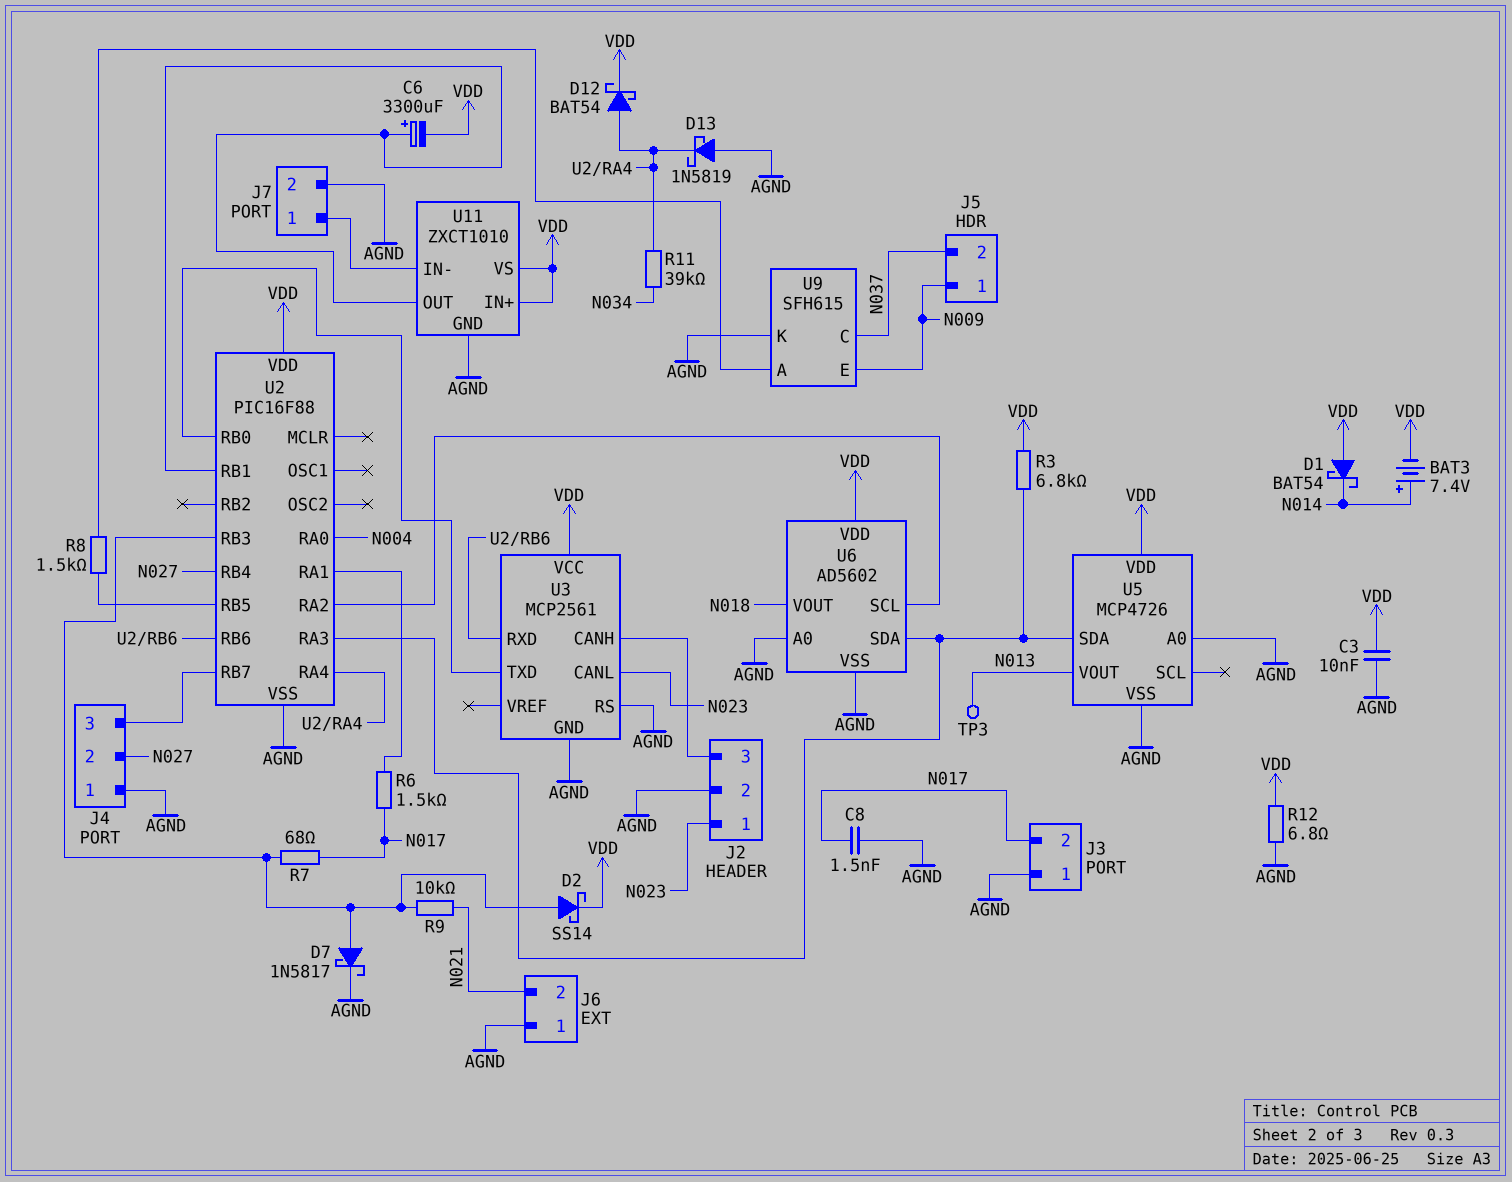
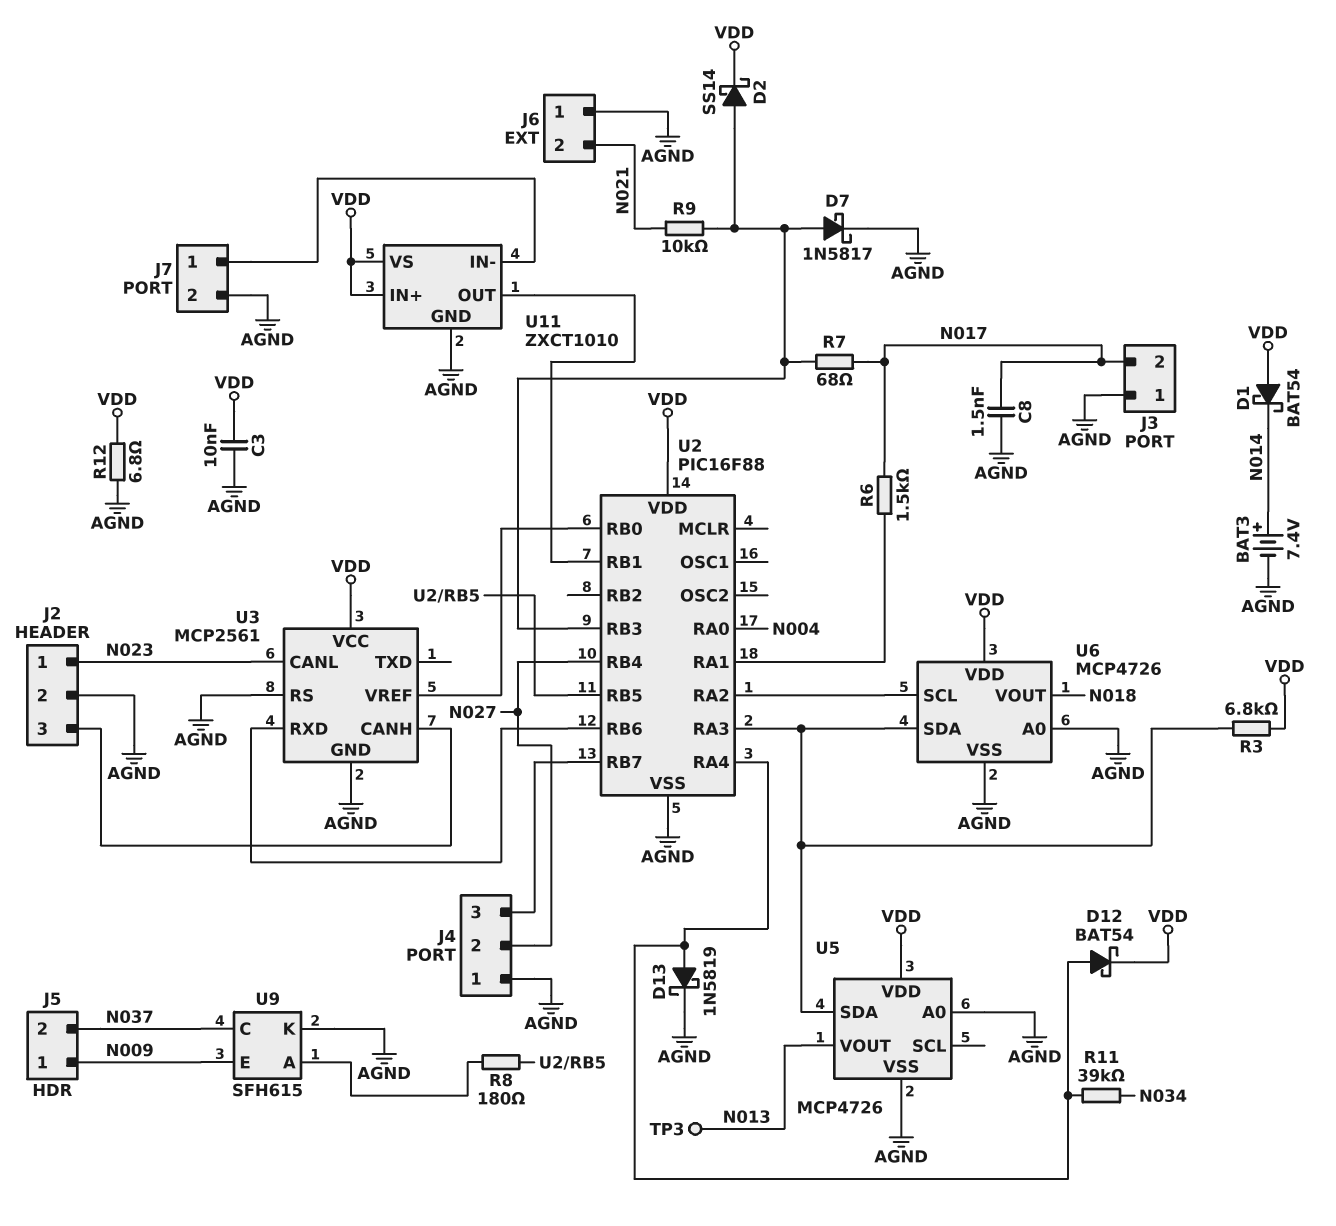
BAT3: 7.4V (plus N014, minus VDD) -> 7.4V (plus N014, minus AGND)
C6: 3300uF (plus U2/RB1, minus VDD) -> none
D13: schottky 1N5819 (A AGND, K U2/RA4) -> schottky 1N5819 (A U2/RA4, K AGND)
R8: 1.5k (U2/RB5, U9/A) -> 180 (U2/RB5, U9/A)
U3 pin TXD: U2/RB0 -> none
U3 pin VREF: none -> U2/RB0
U6: AD5602 -> MCP4726

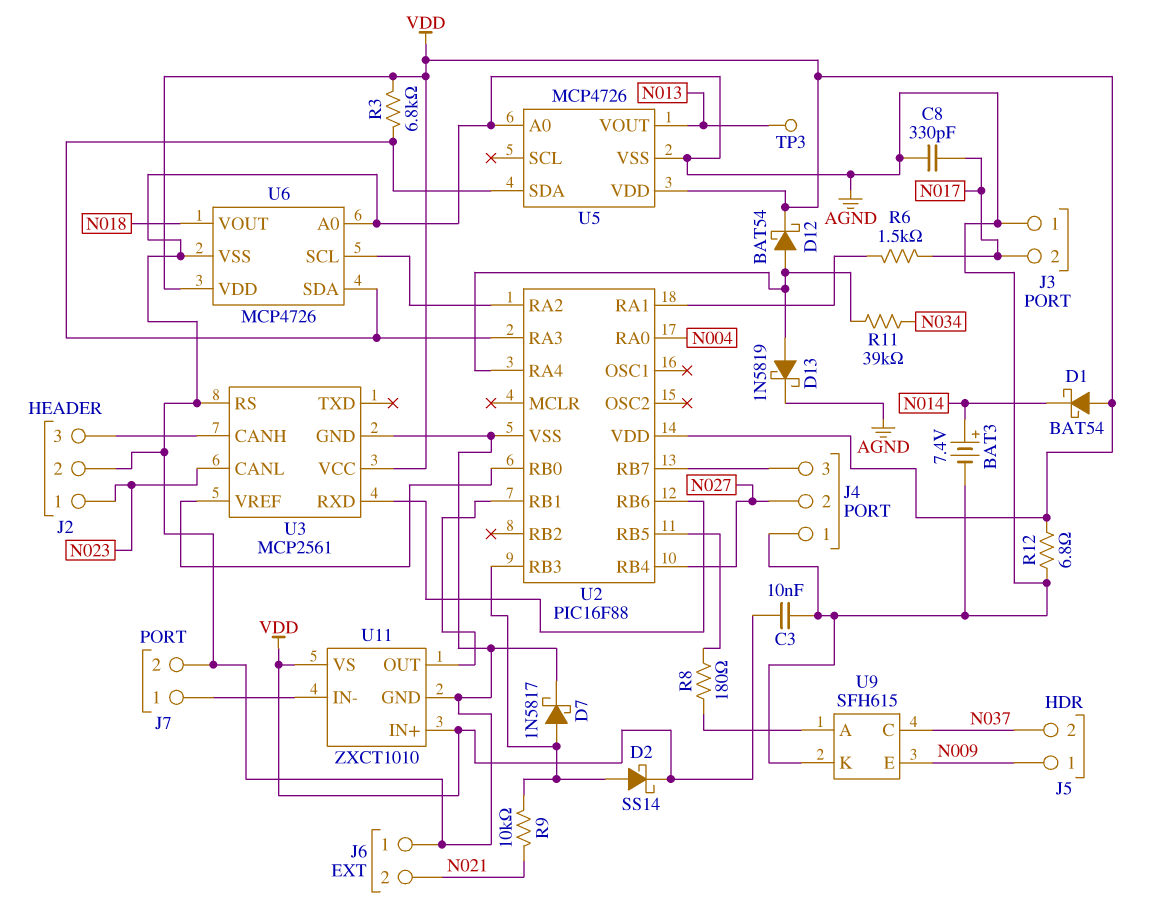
C8: 1.5nF (AGND, N017) -> 330pF (AGND, N017)
R7: 68 (N017, U2/RB3) -> none

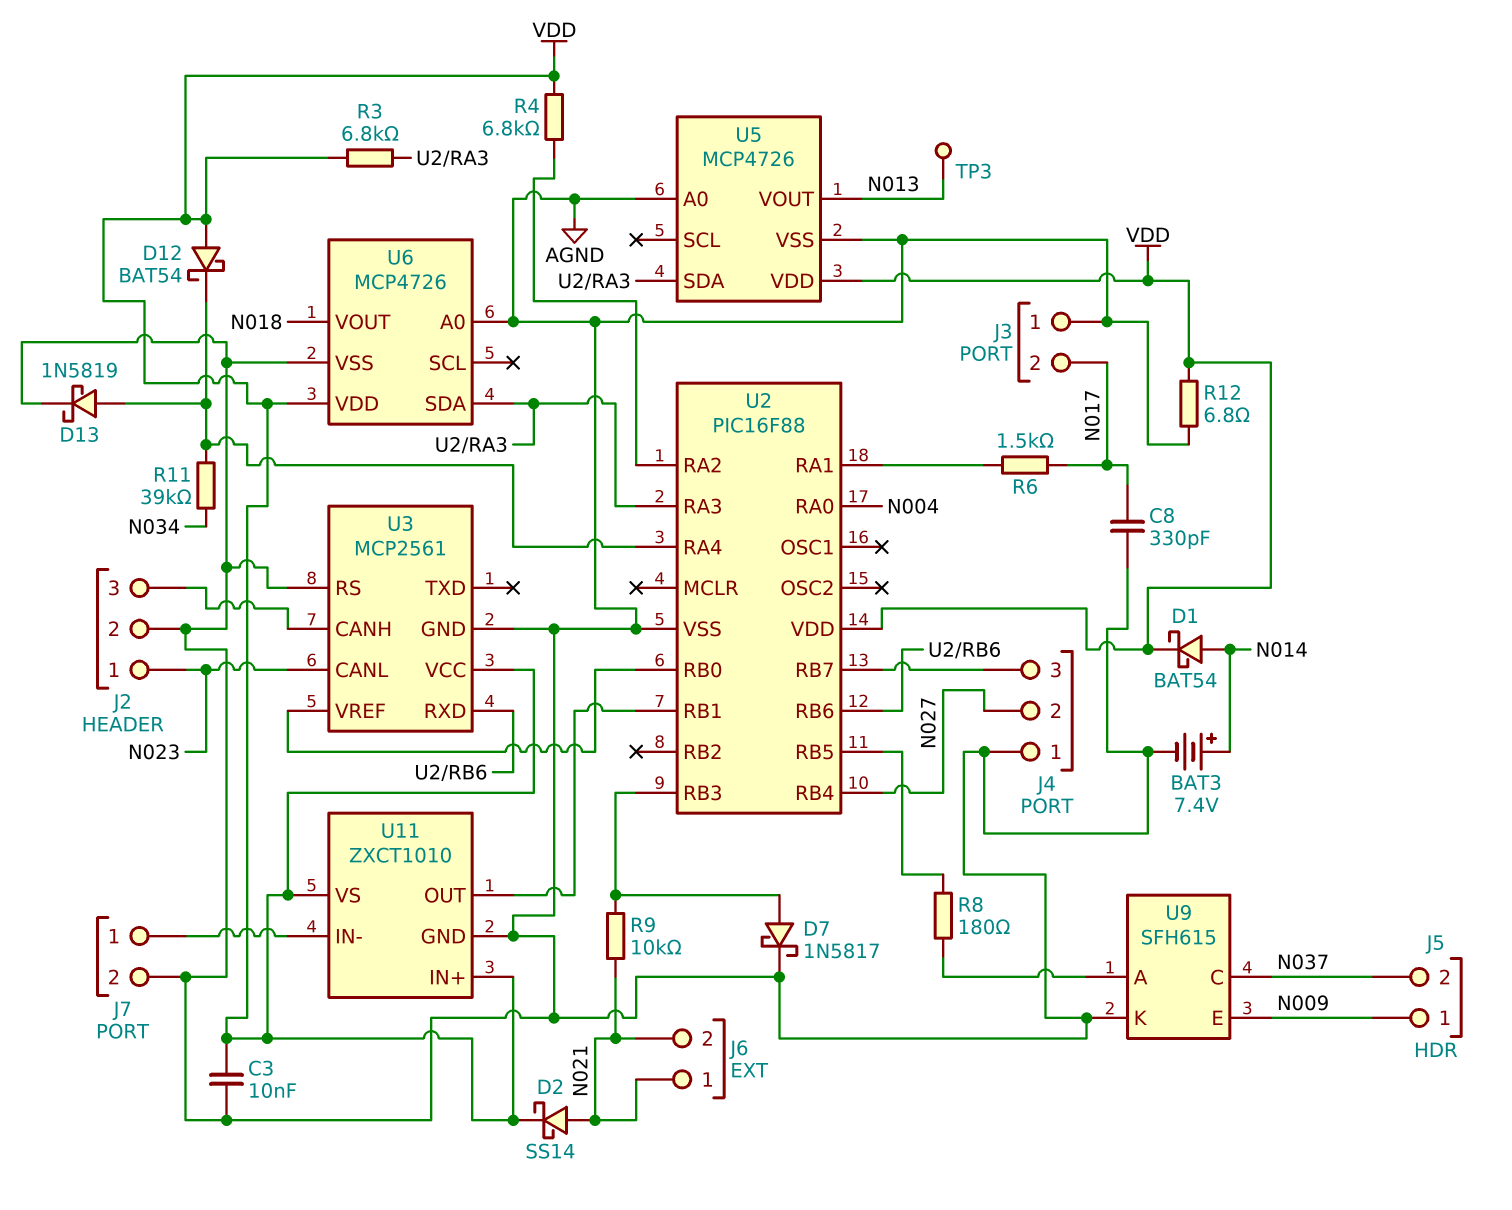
D1: schottky BAT54 (A VDD, K N014) -> schottky BAT54 (A N014, K VDD)
D2: schottky SS14 (A U2/RB3, K VDD) -> schottky SS14 (A N021, K VDD)
D12: schottky BAT54 (A U2/RA4, K VDD) -> schottky BAT54 (A VDD, K U2/RA4)
J6 pin 1: AGND -> N021
R4: none -> 6.8k (U2/RA2, VDD)
U6 pin SCL: U2/RA2 -> none

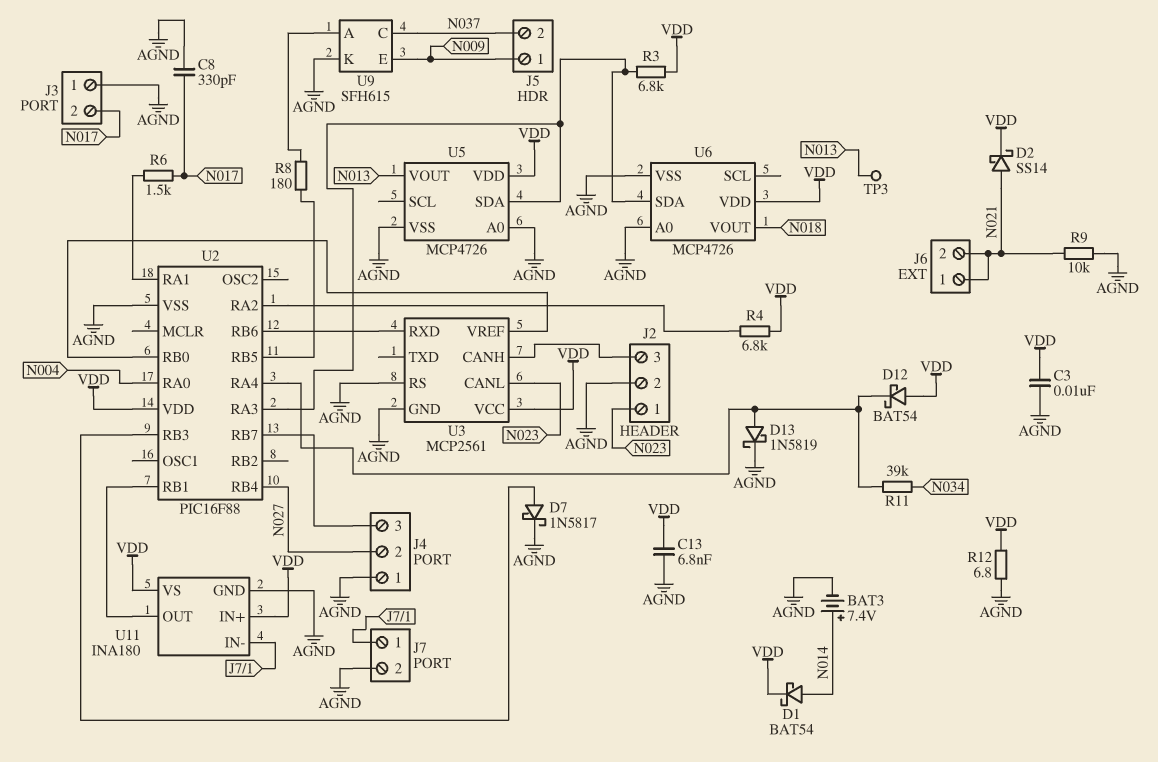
C13: none -> 6.8nF (AGND, VDD)
R9: 10k (N021, U2/RB3) -> 10k (AGND, N021)
U11: ZXCT1010 -> INA180

